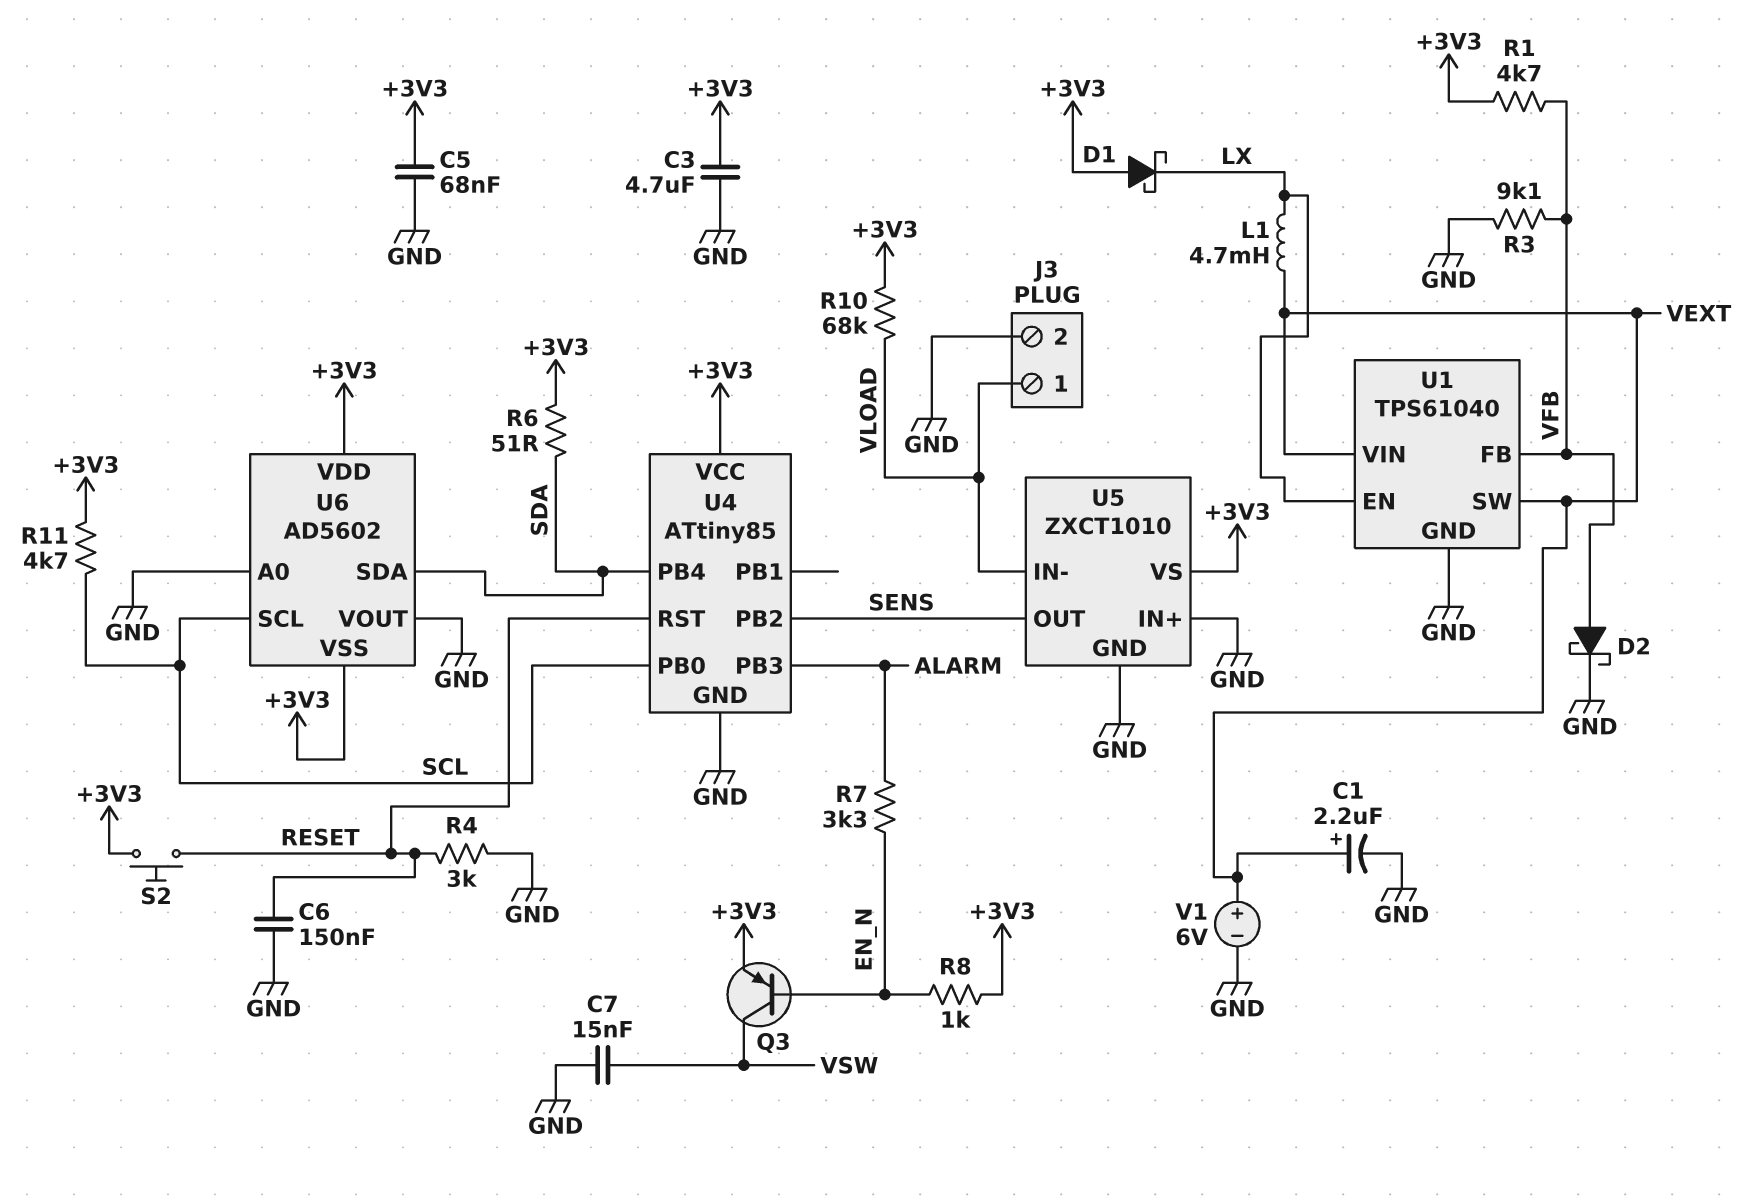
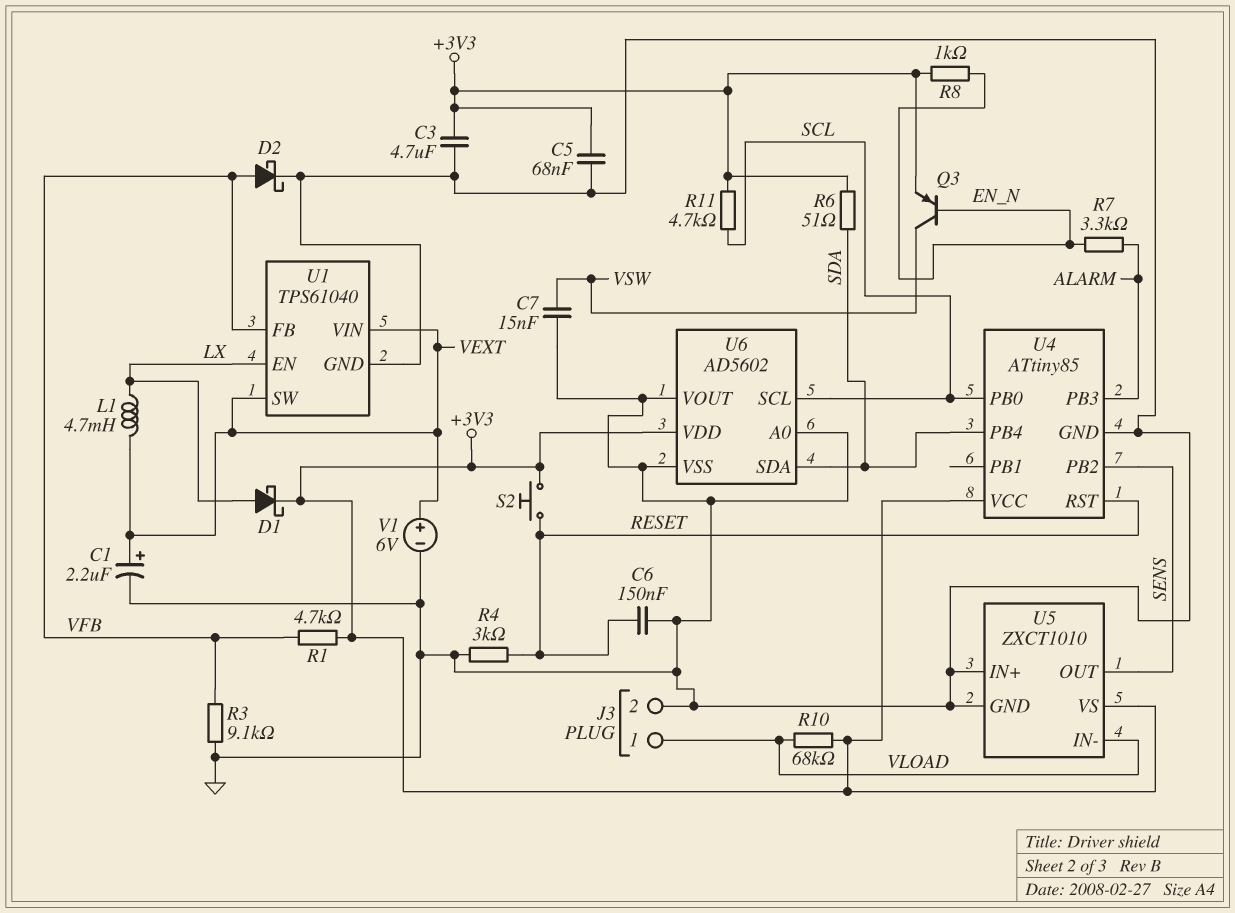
D1: schottky (A +3V3, K LX) -> schottky (A LX, K +3V3)
U6 pin VSS: +3V3 -> GND

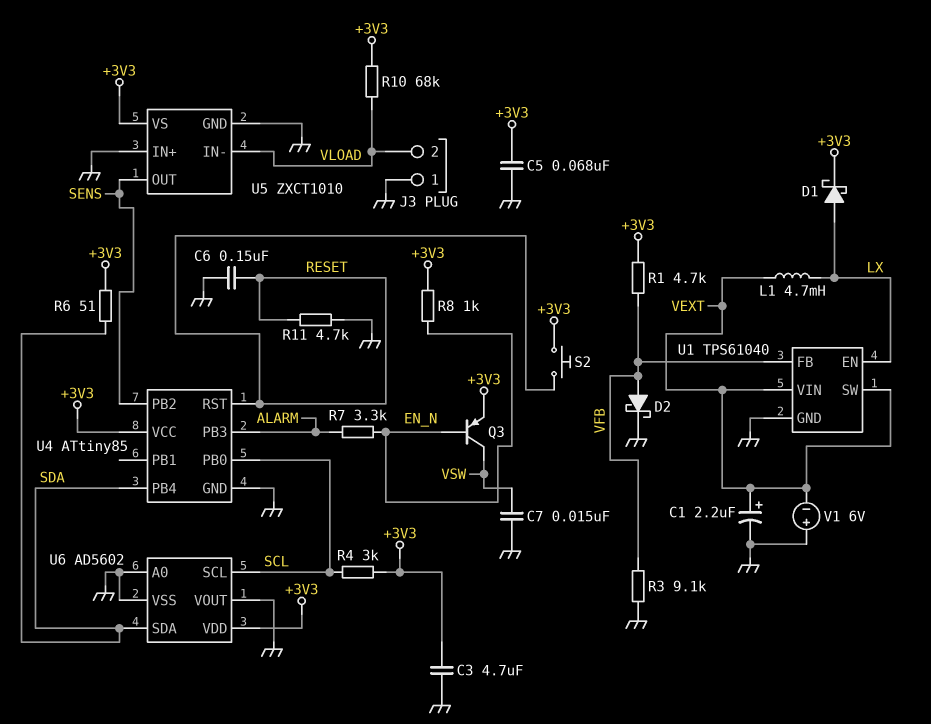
J3 pin 1: VLOAD -> GND
J3 pin 2: GND -> VLOAD
R4: 3k (GND, RESET) -> 3k (+3V3, SCL)
R11: 4.7k (+3V3, SCL) -> 4.7k (GND, RESET)
V1: 6V (plus VEXT, minus GND) -> 6V (plus GND, minus VEXT)

